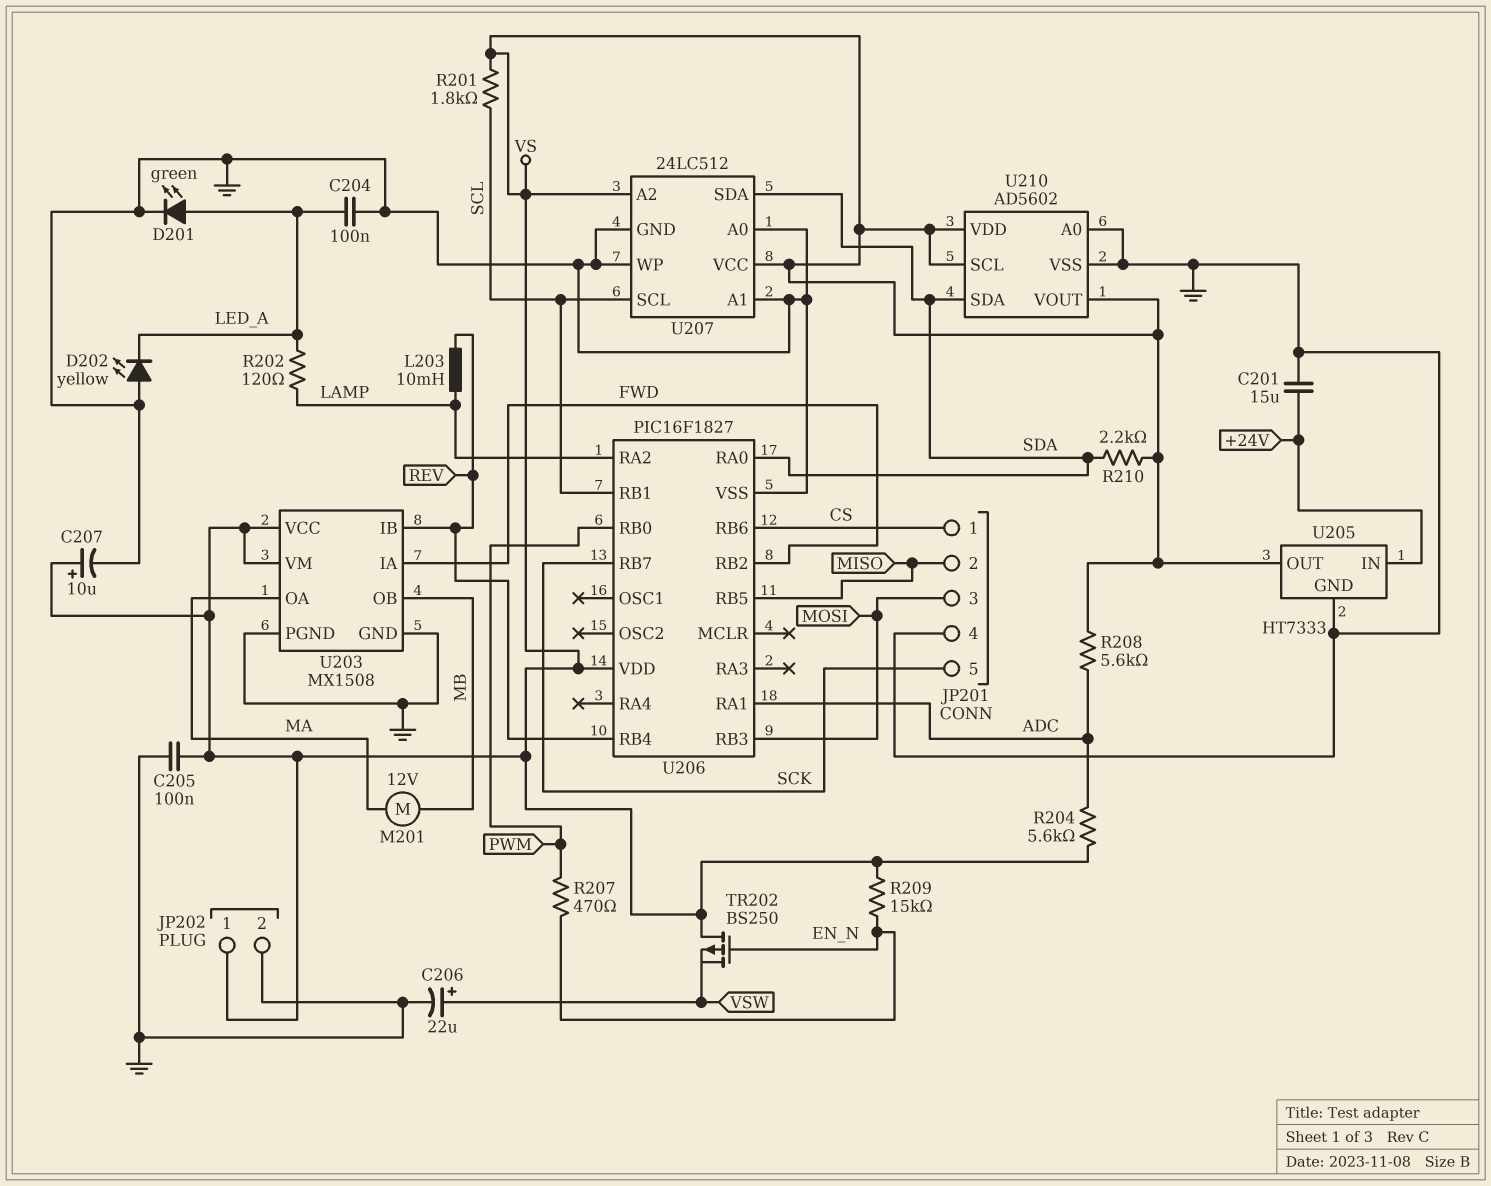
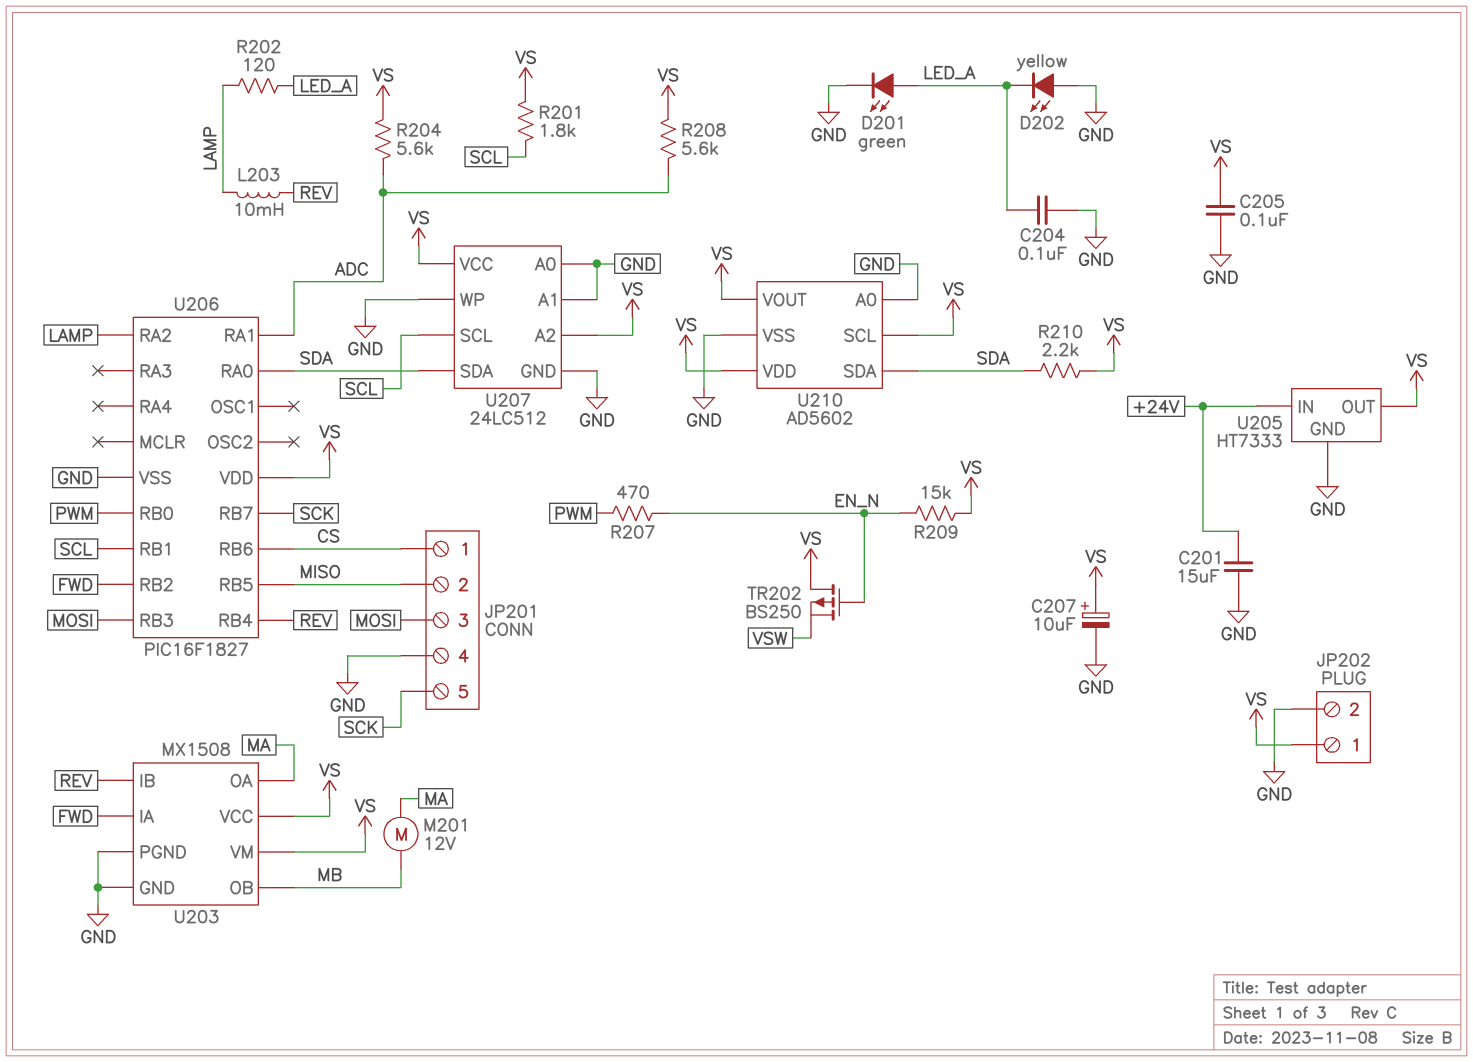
C206: 22uF (plus VSW, minus GND) -> none

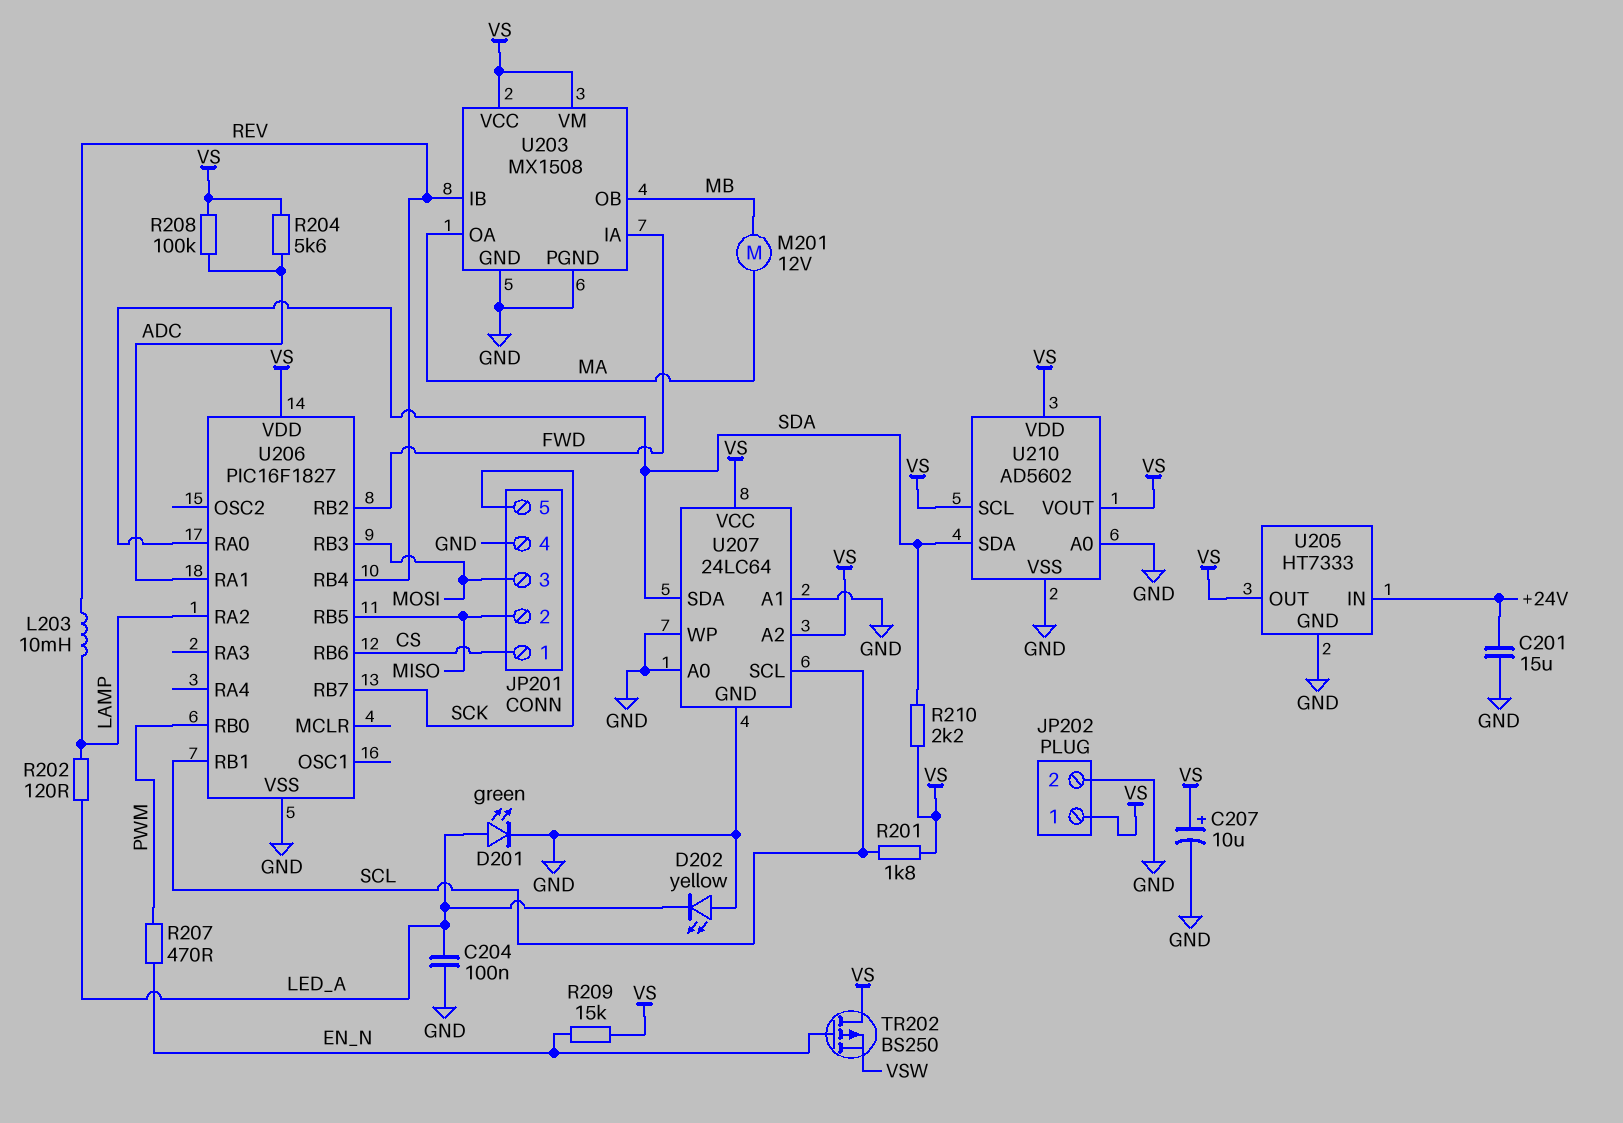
C205: 100nF (GND, VS) -> none
R208: 5.6k (ADC, VS) -> 100k (ADC, VS)
U207: 24LC512 -> 24LC64

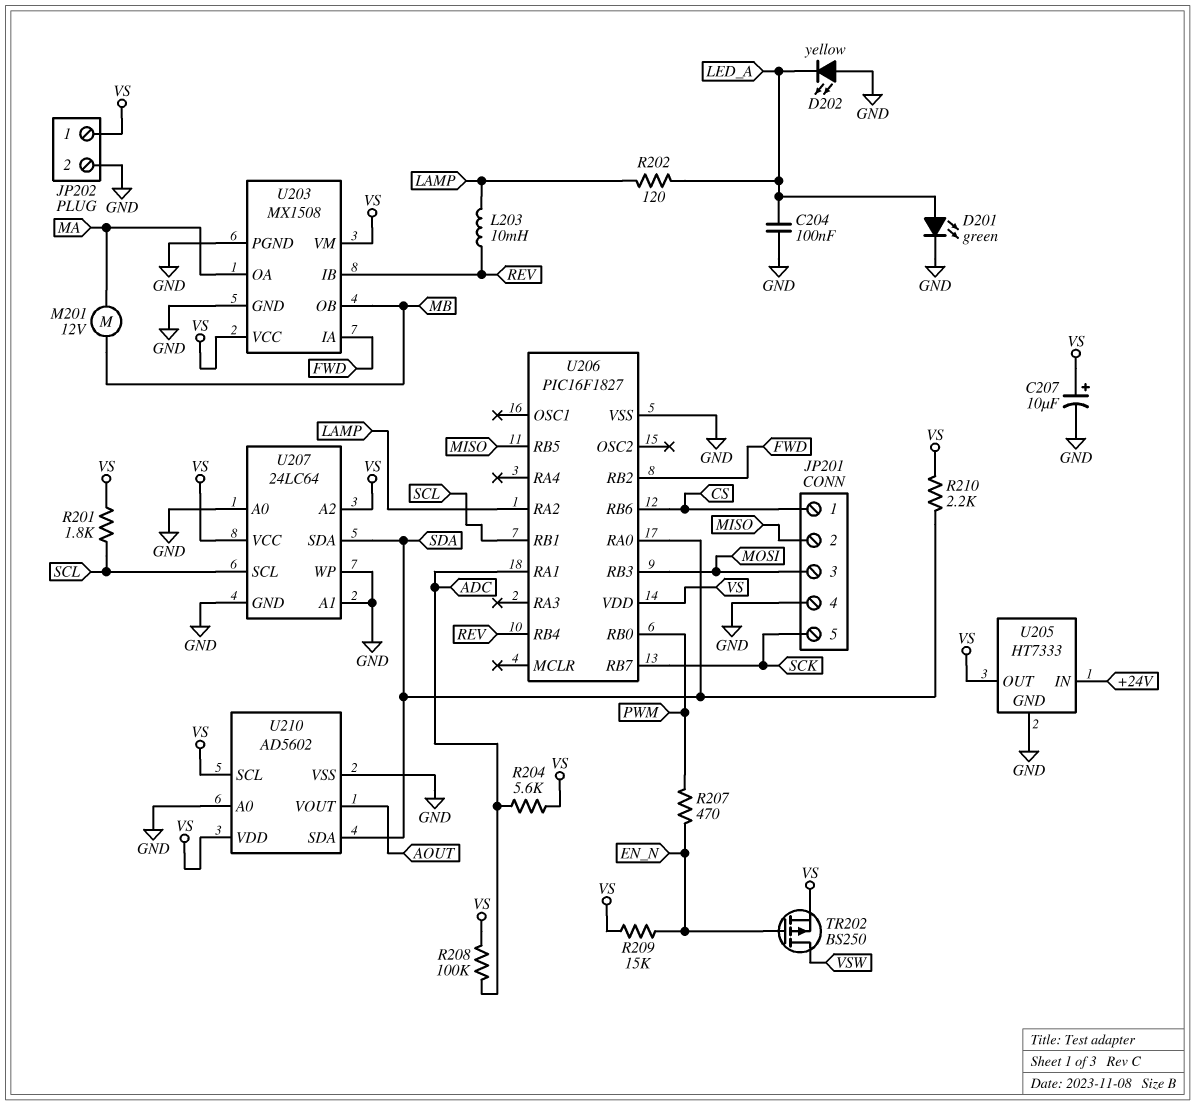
C201: 15uF (+24V, GND) -> none
TR202: PMOS BS250 (G EN_N, D VS, S VSW) -> PMOS BS250 (G EN_N, D VSW, S VS)
U210 pin VOUT: VS -> AOUT

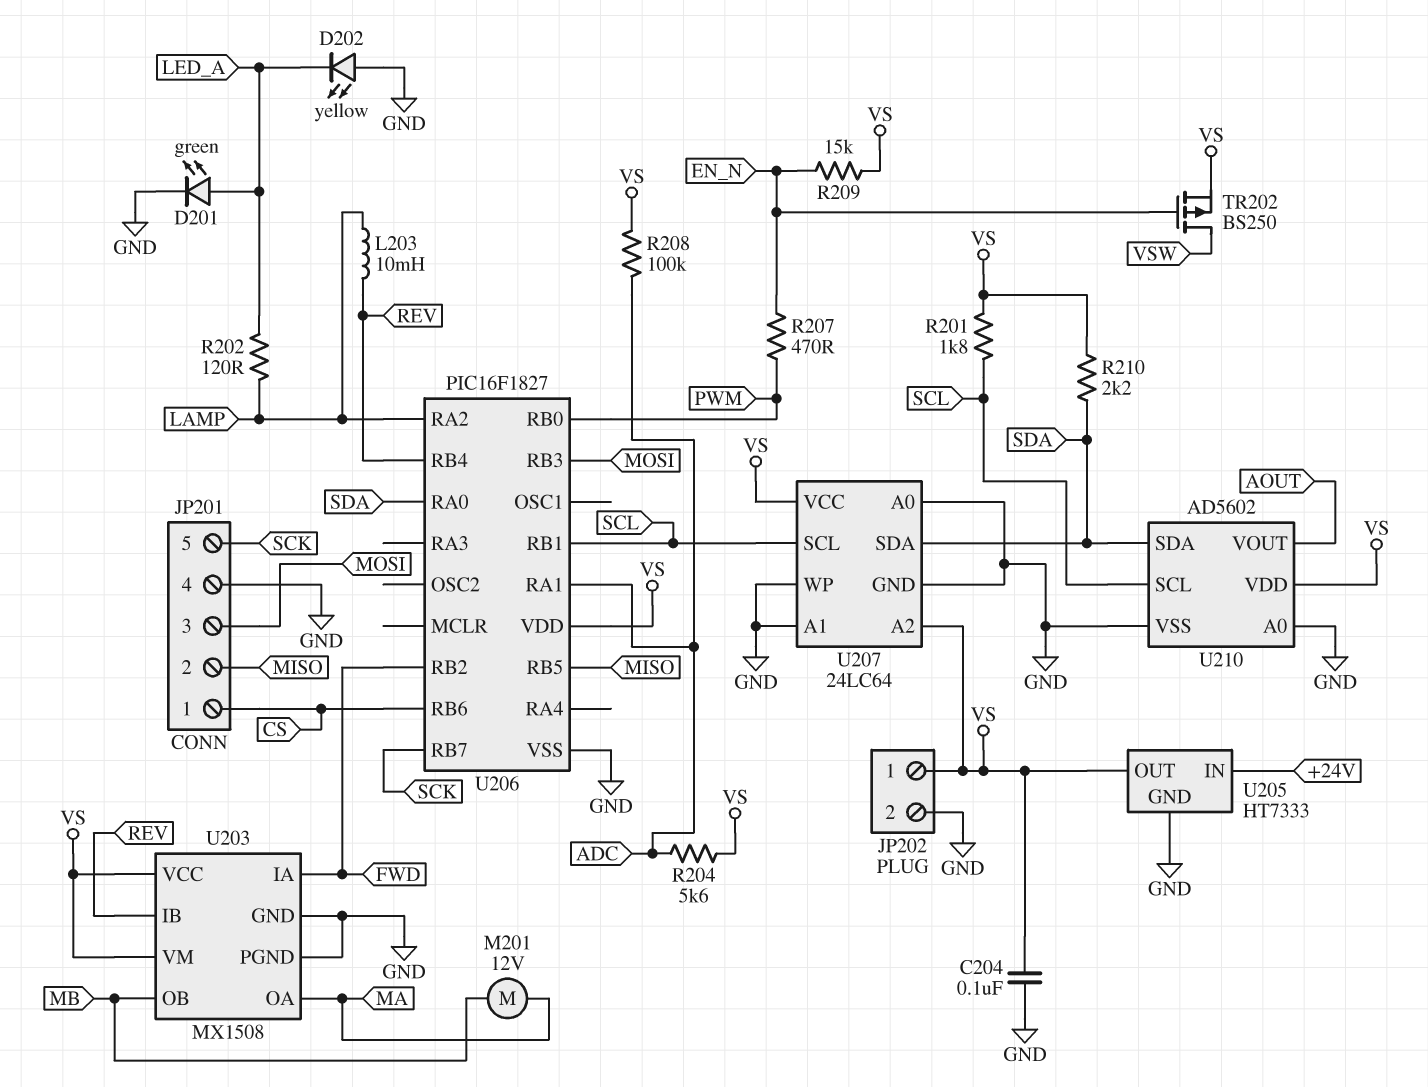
C204: 100nF (GND, LED_A) -> 100nF (GND, VS)
C207: 10uF (plus VS, minus GND) -> none
U210 pin SCL: VS -> SCL

